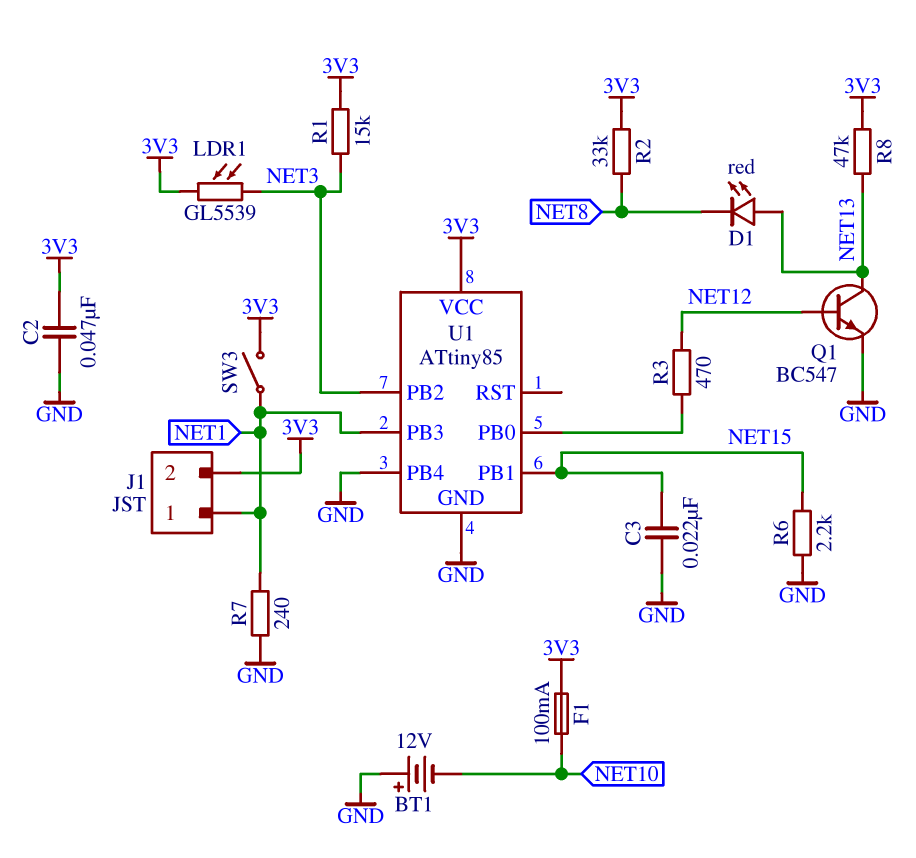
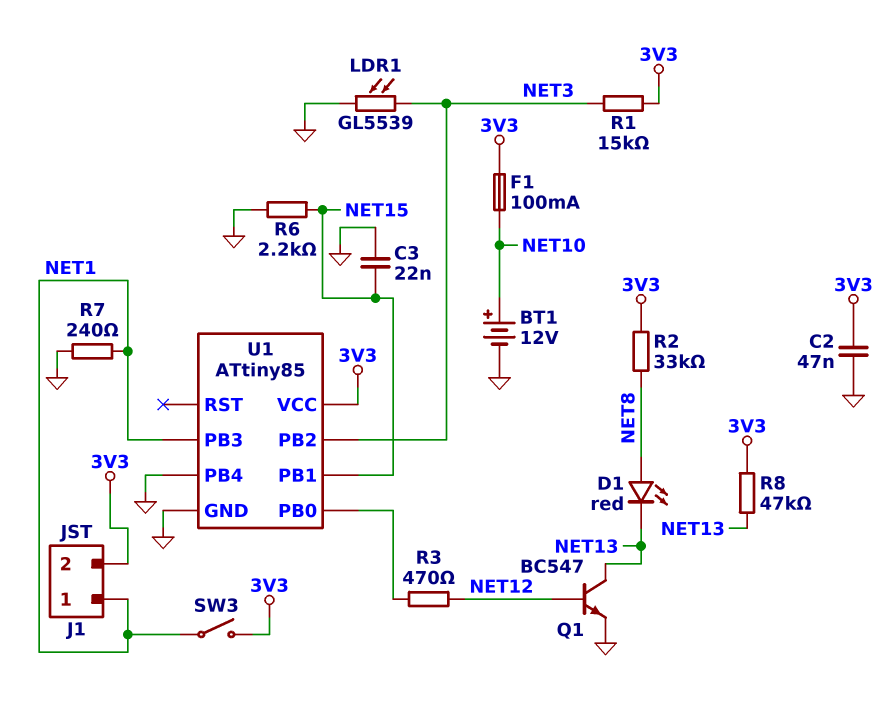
BT1: 12V (plus GND, minus NET10) -> 12V (plus NET10, minus GND)
D1: LED red (A NET13, K NET8) -> LED red (A NET8, K NET13)
LDR1: GL5539 (3V3, NET3) -> GL5539 (GND, NET3)

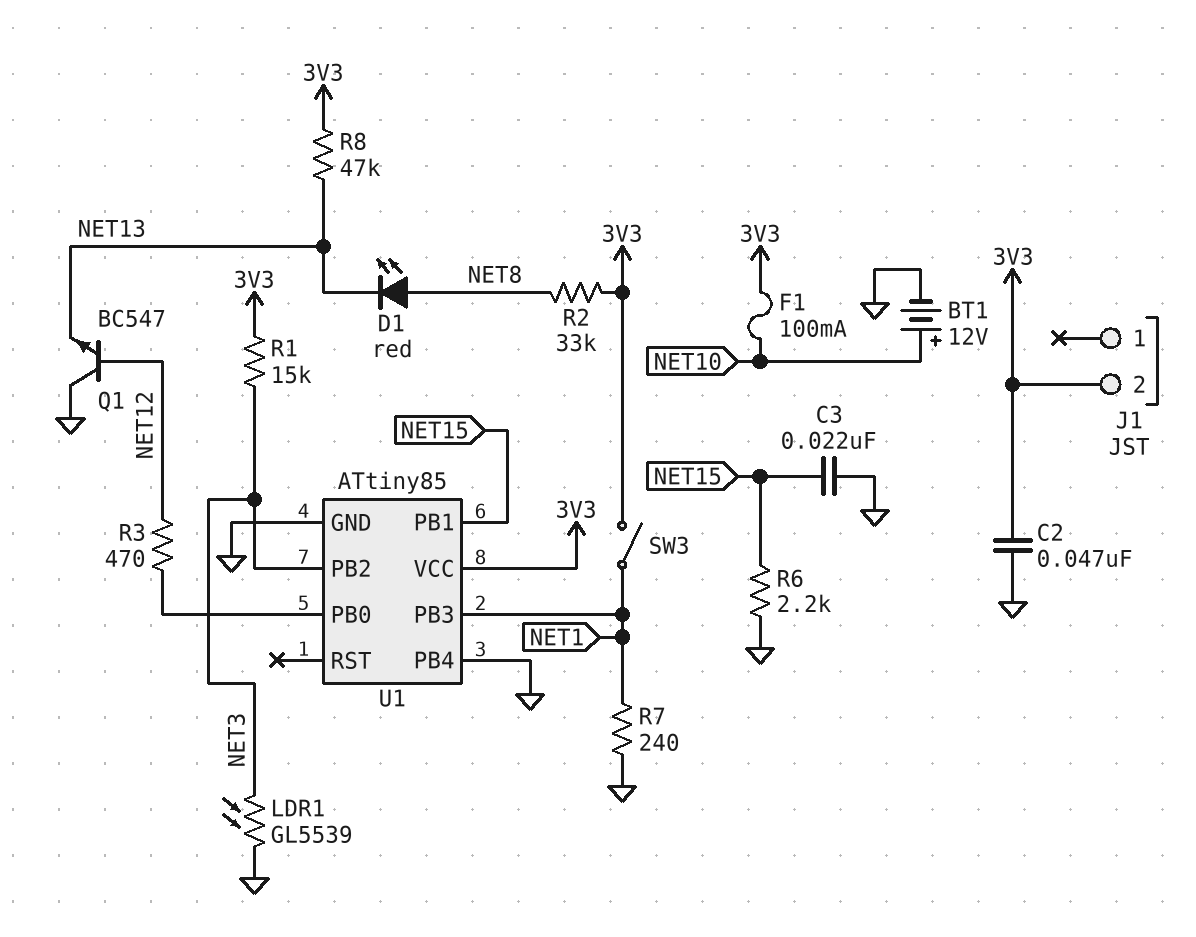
J1 pin 1: NET1 -> none
Q1: NPN BC547 (B NET12, C NET13, E GND) -> NPN BC547 (B NET12, C GND, E NET13)

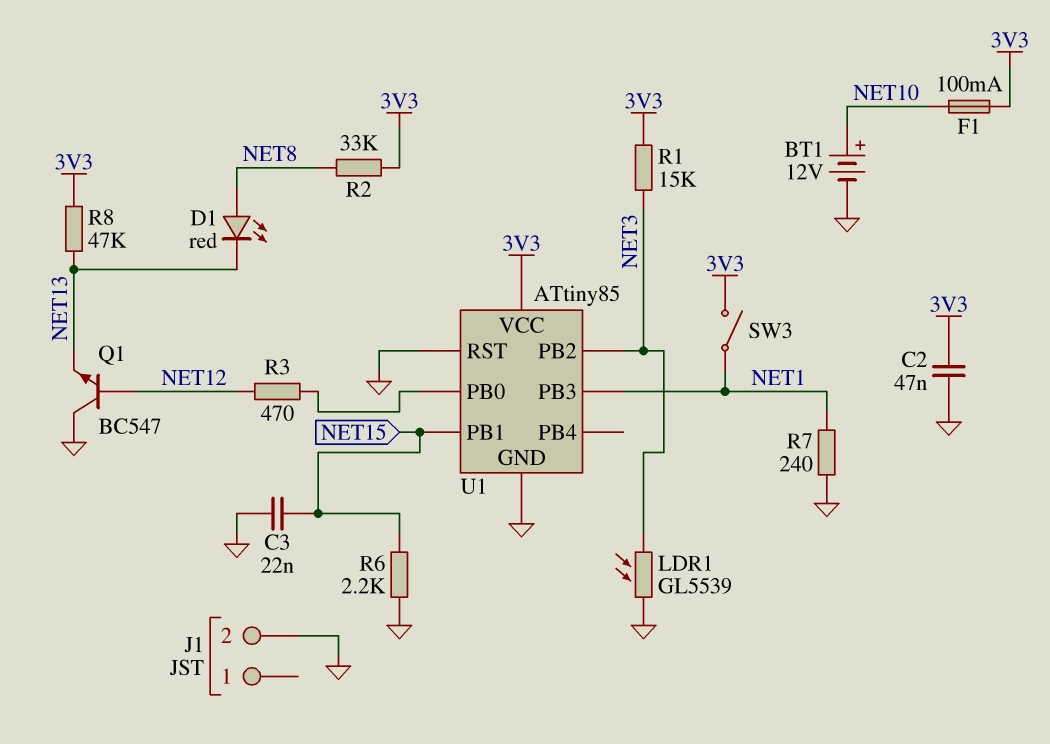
J1 pin 2: 3V3 -> GND
U1 pin PB4: GND -> none
U1 pin RST: none -> GND

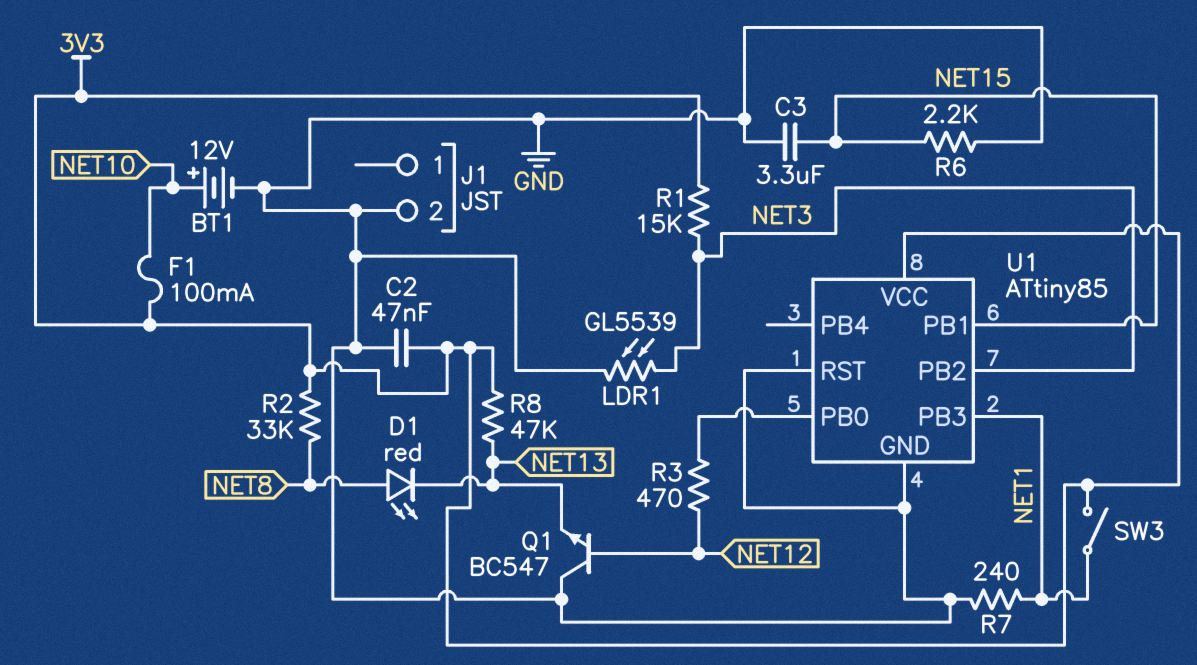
C3: 22nF (GND, NET15) -> 3.3uF (GND, NET15)

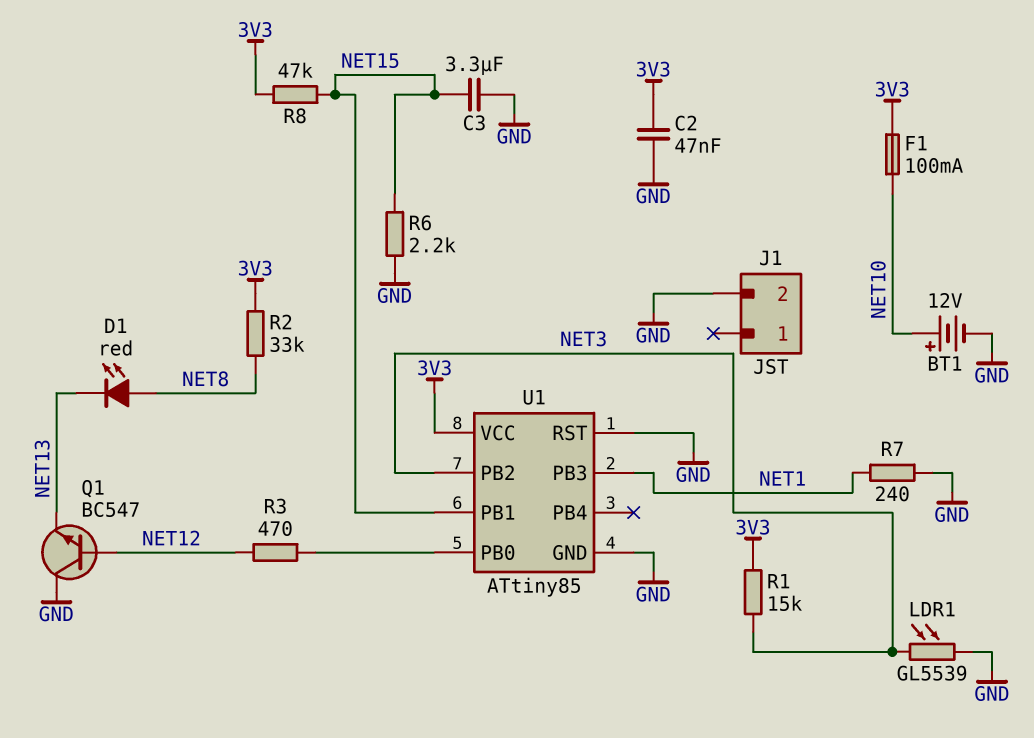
R8: 47k (3V3, NET13) -> 47k (3V3, NET15)
SW3: switch (3V3, NET1) -> none

